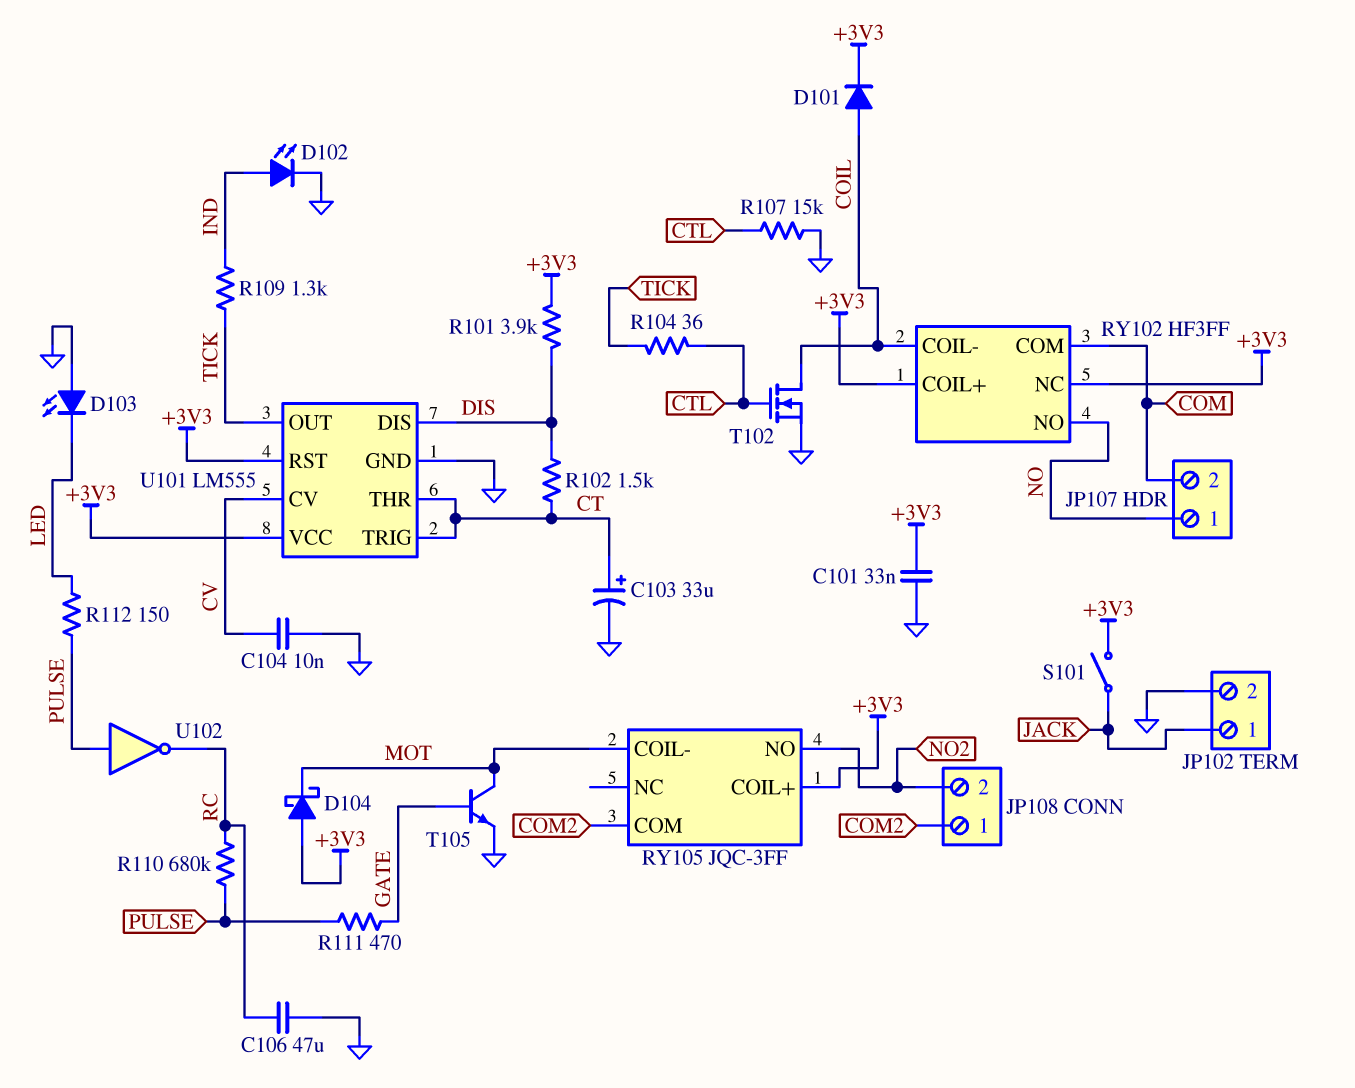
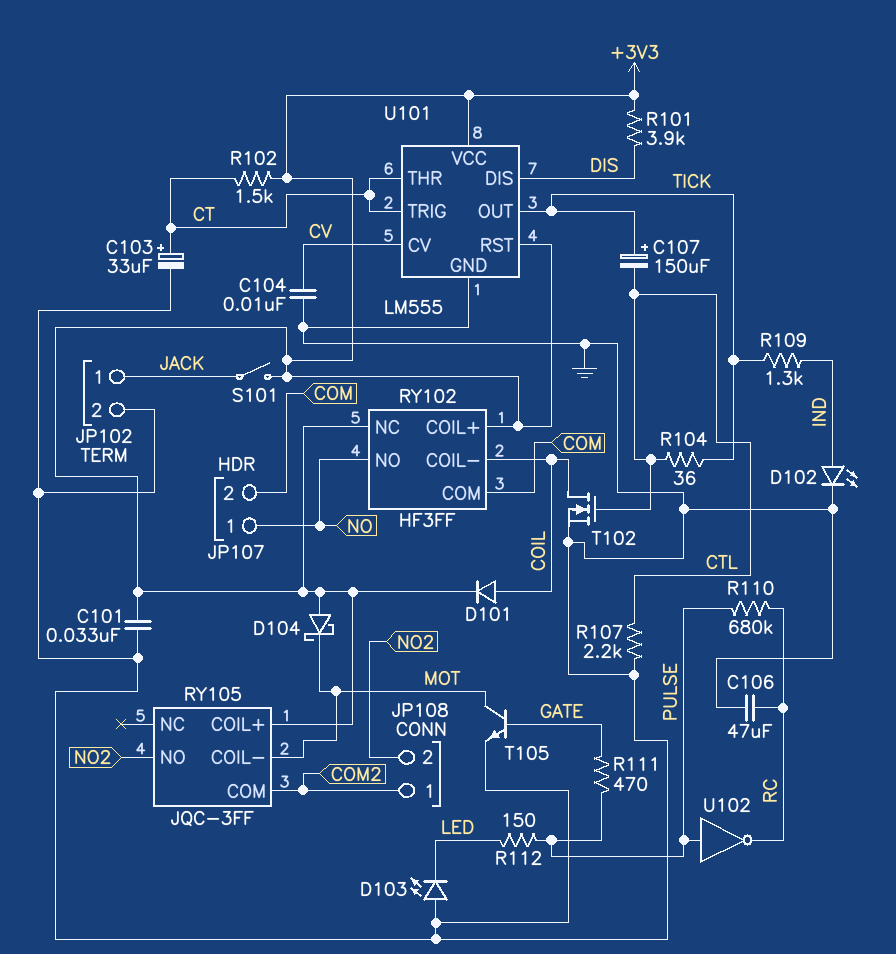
C107: none -> 150uF (plus TICK, minus CTL)
R102: 1.5k (CT, DIS) -> 1.5k (+3V3, CT)
R107: 15k (CTL, GND) -> 2.2k (CTL, GND)

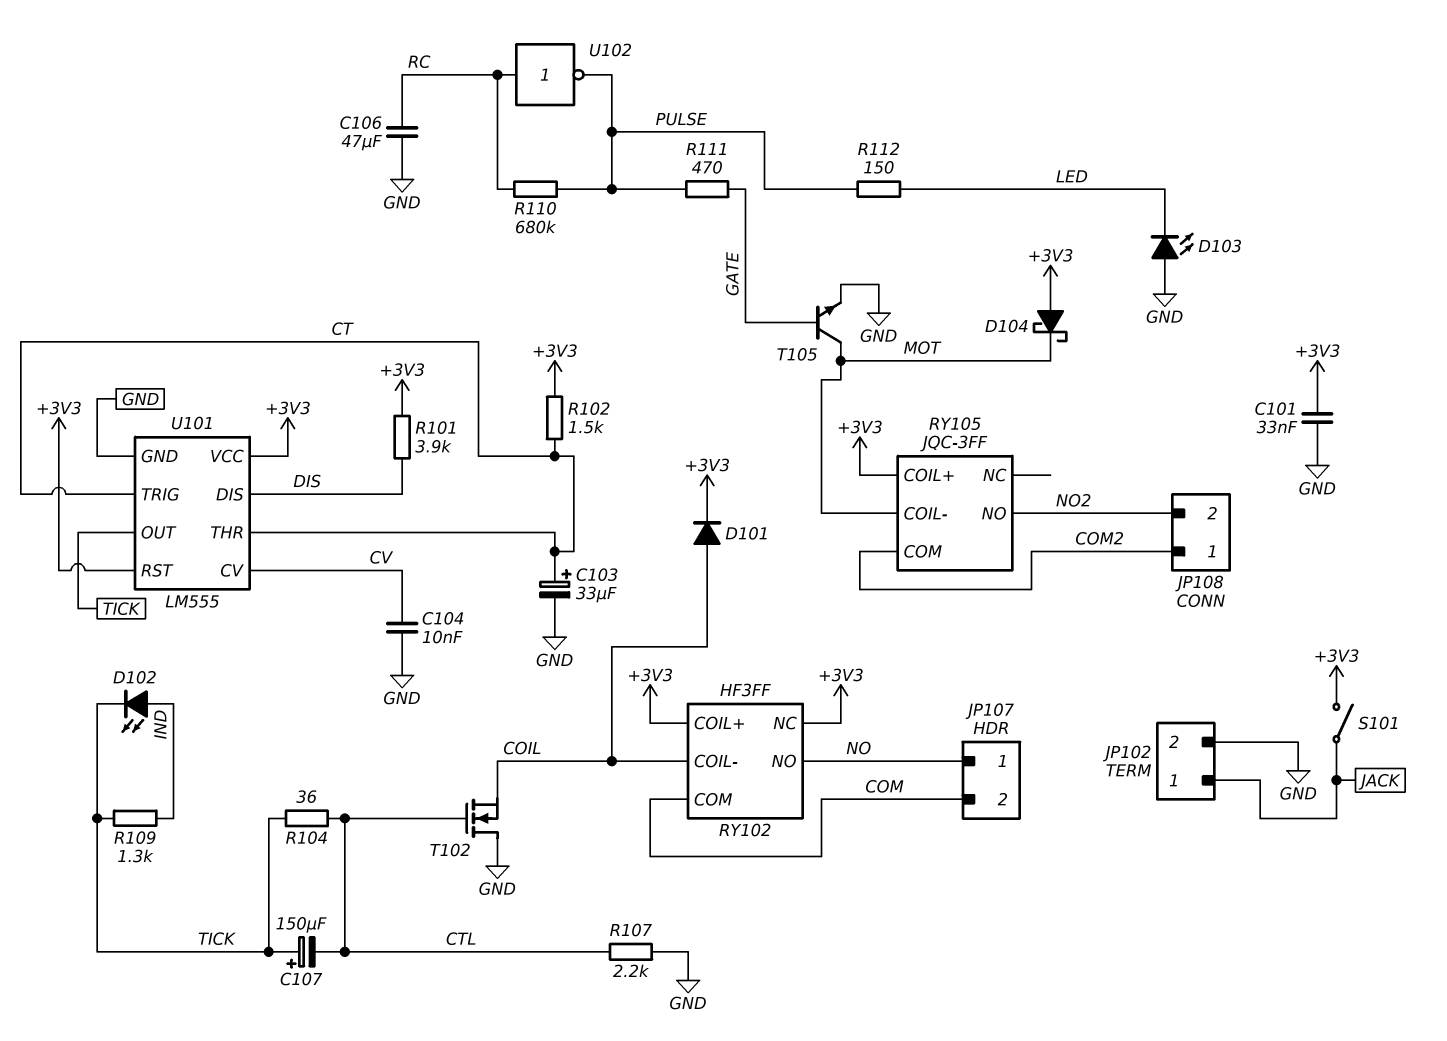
D102: LED (A IND, K GND) -> LED (A IND, K TICK)
T102: NMOS (G CTL, D COIL, S GND) -> NMOS (G CTL, D GND, S COIL)
U102: NOT (in PULSE, out RC) -> NOT (in RC, out PULSE)

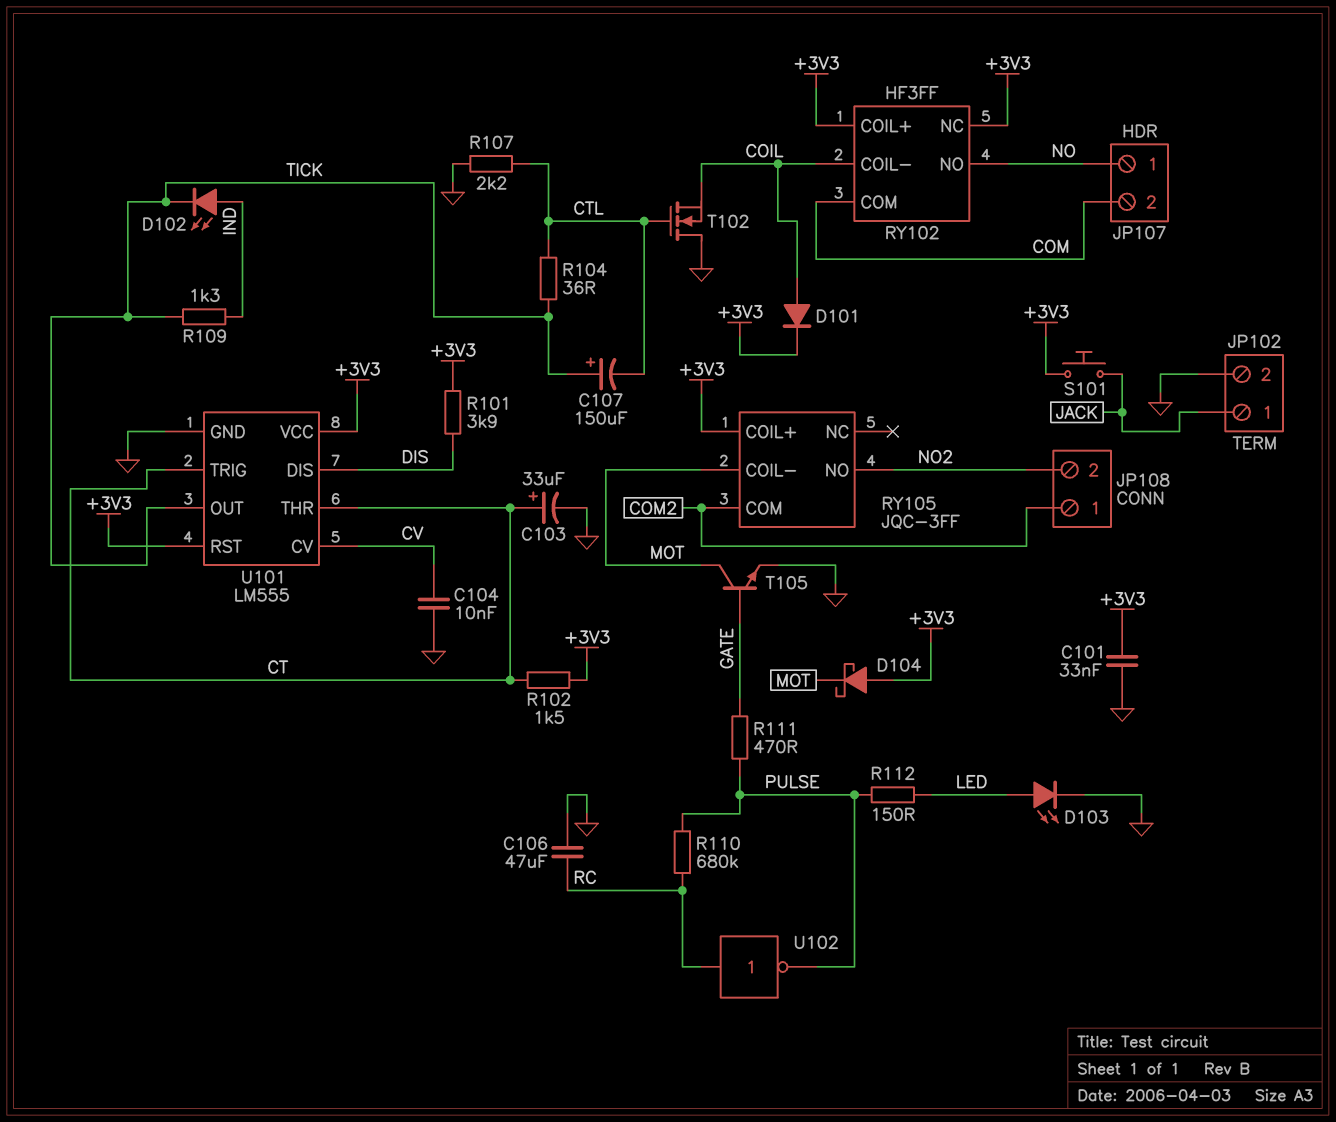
D103: LED (A GND, K LED) -> LED (A LED, K GND)
S101: switch (+3V3, JACK) -> button (+3V3, JACK)

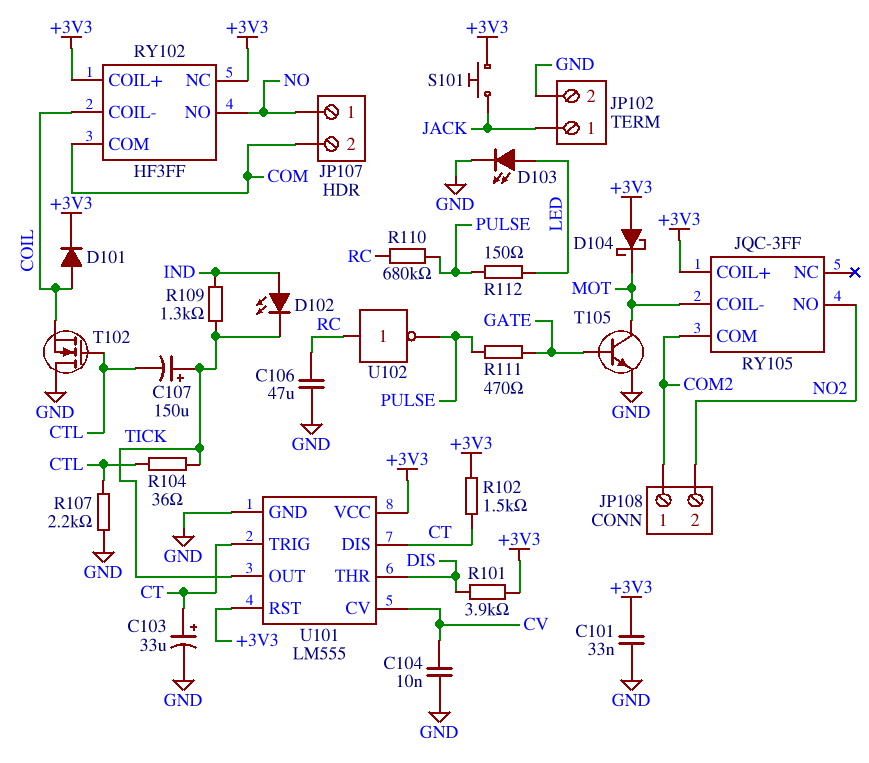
U101 pin DIS: DIS -> CT
U101 pin THR: CT -> DIS

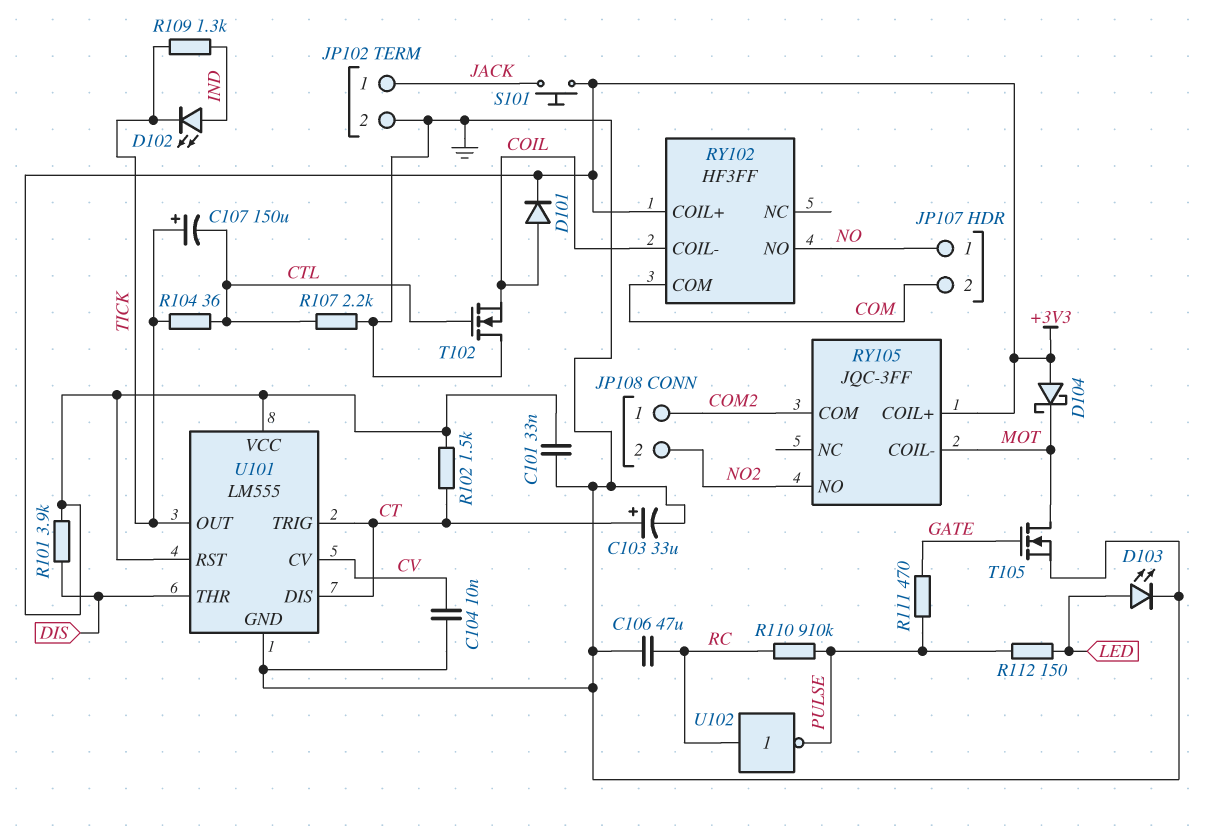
R110: 680k (PULSE, RC) -> 910k (PULSE, RC)
RY102 pin NC: +3V3 -> none
T105: NPN (B GATE, C MOT, E GND) -> NMOS (G GATE, D MOT, S GND)

